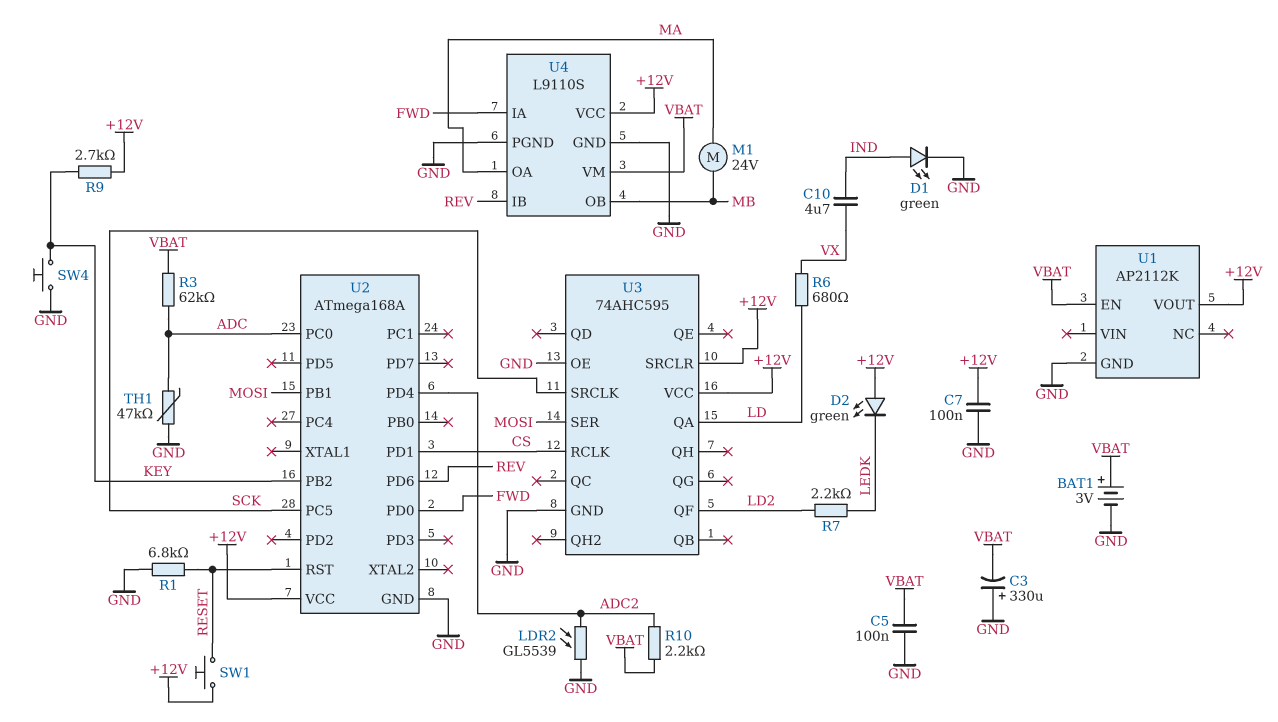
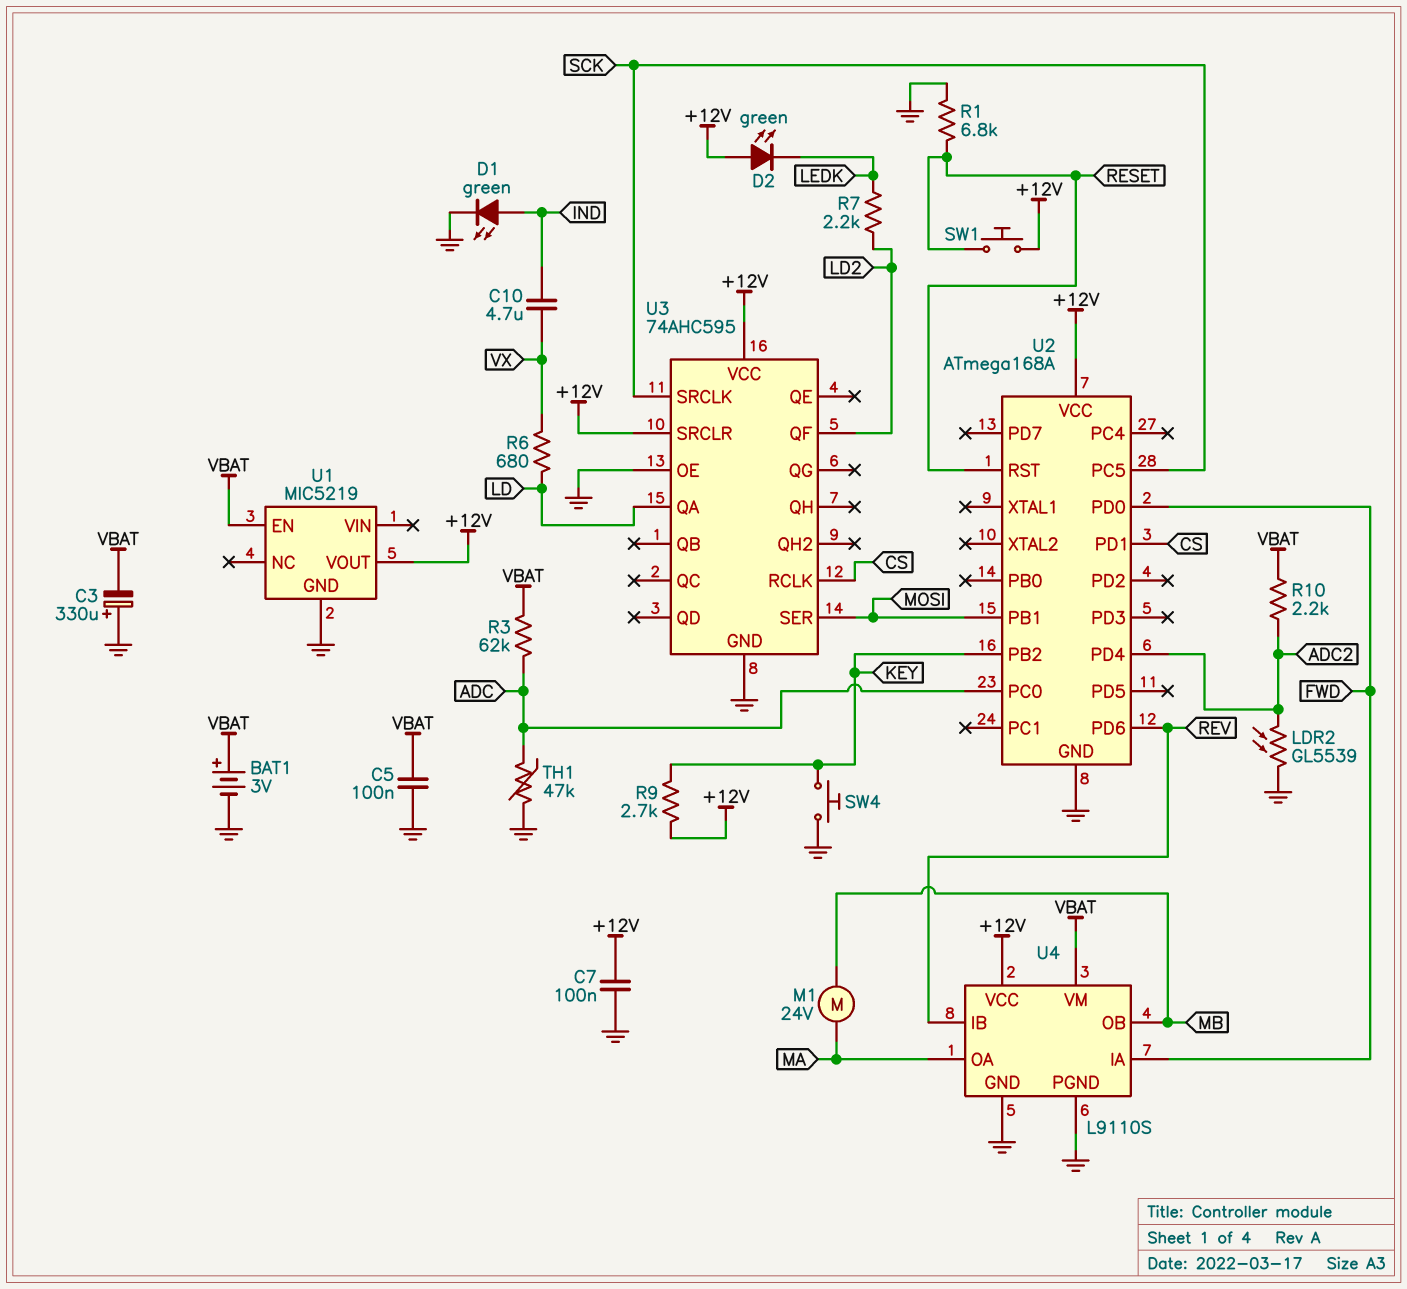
U1: AP2112K -> MIC5219

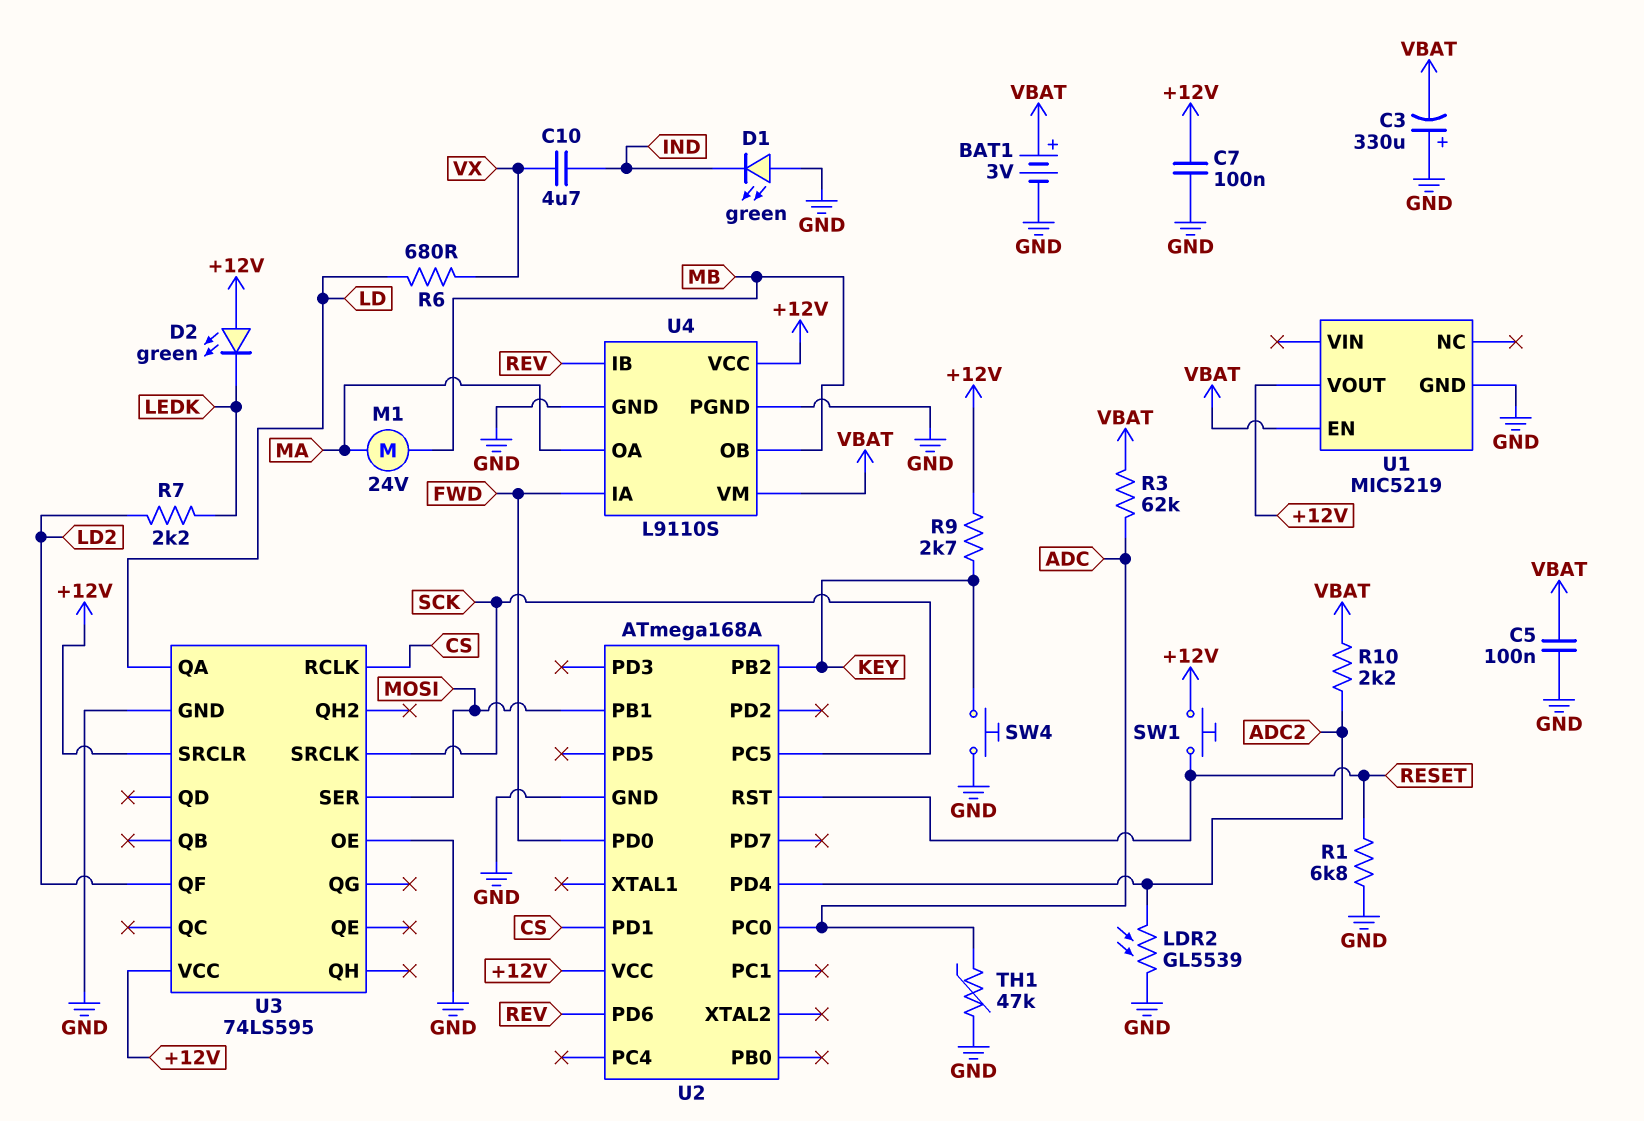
D1: LED green (A IND, K GND) -> LED green (A GND, K IND)
U3: 74AHC595 -> 74LS595

